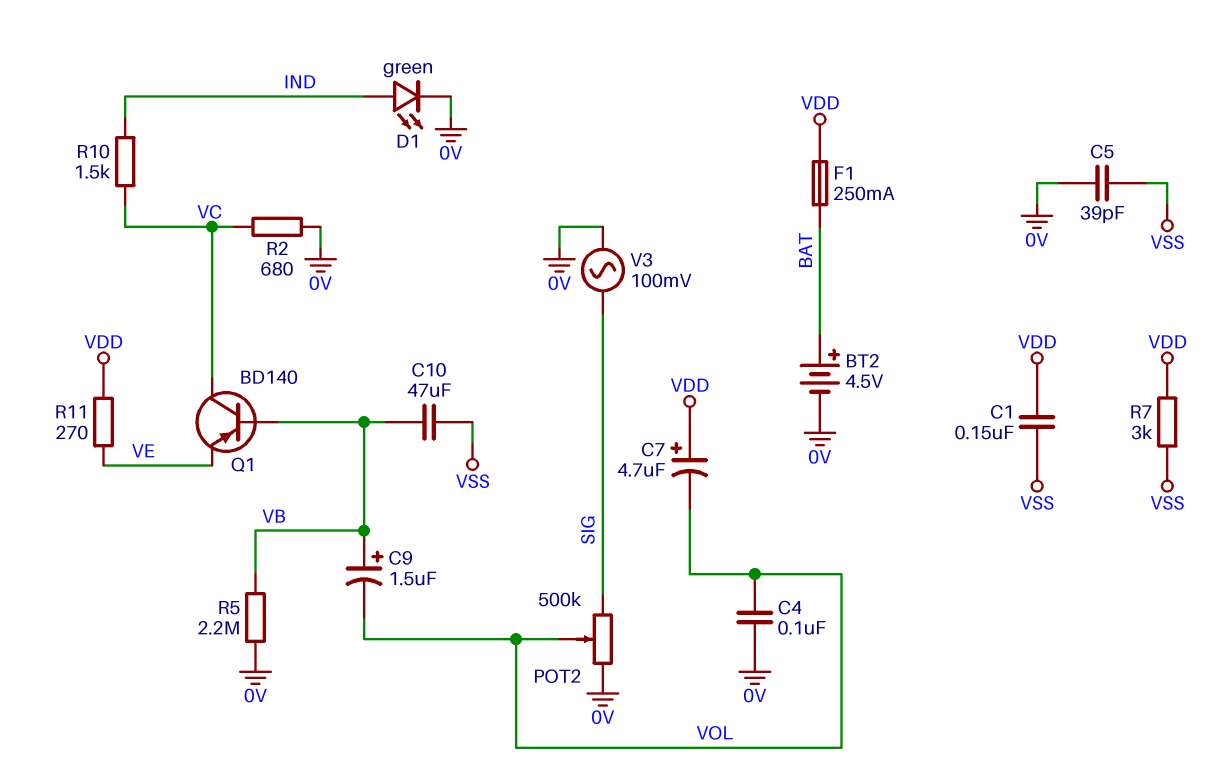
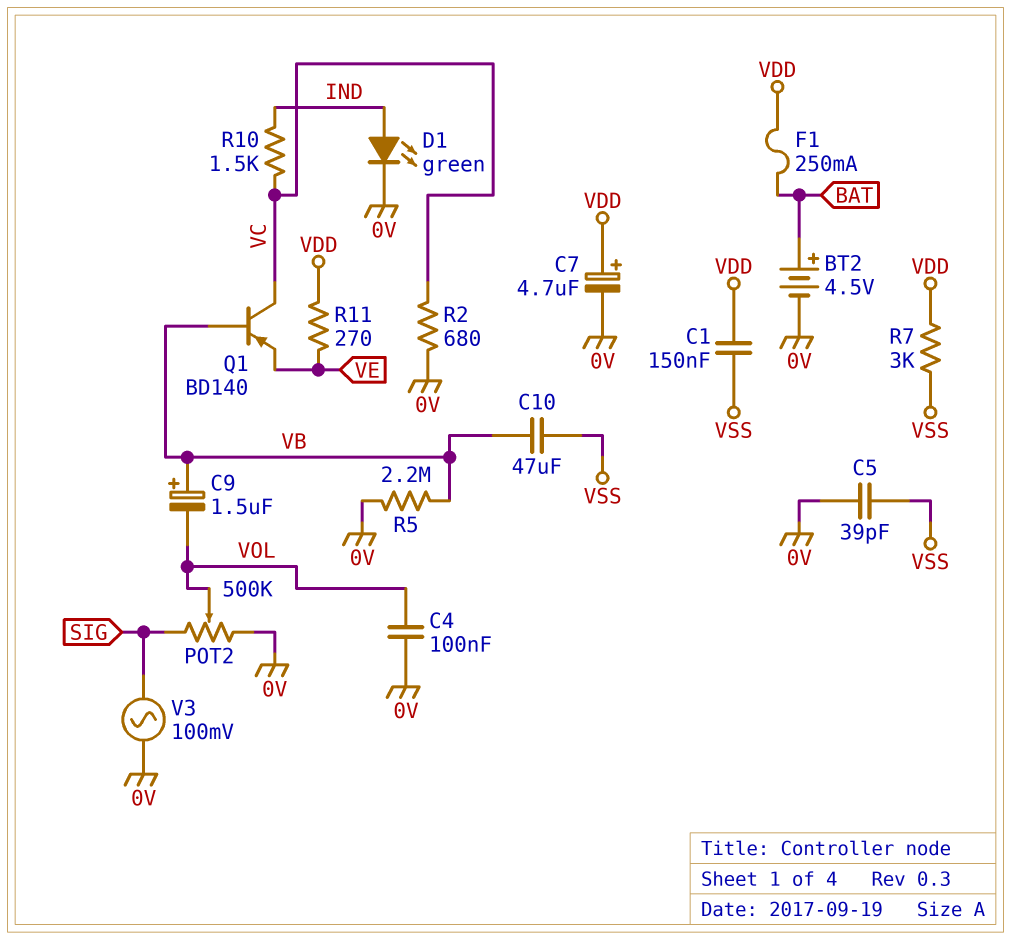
C7: 4.7uF (plus VDD, minus VOL) -> 4.7uF (plus VDD, minus 0V)

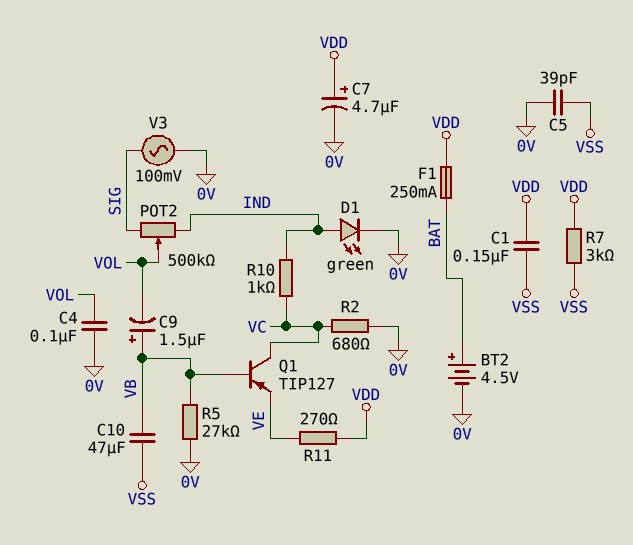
POT2: 500k (0V, SIG, wiper VOL) -> 500k (IND, SIG, wiper VOL)
Q1: PNP BD140 (B VB, C VC, E VE) -> PNP TIP127 (B VB, C VC, E VE)
R5: 2.2M (0V, VB) -> 27k (0V, VB)
R10: 1.5k (IND, VC) -> 1k (IND, VC)

